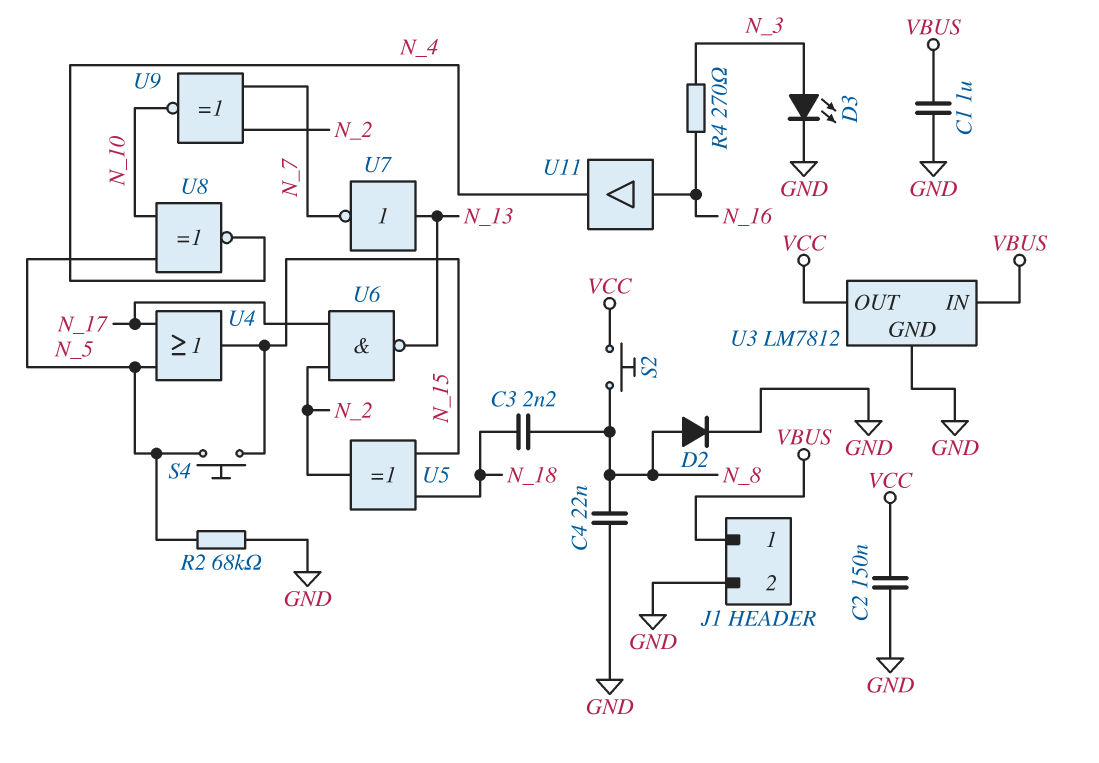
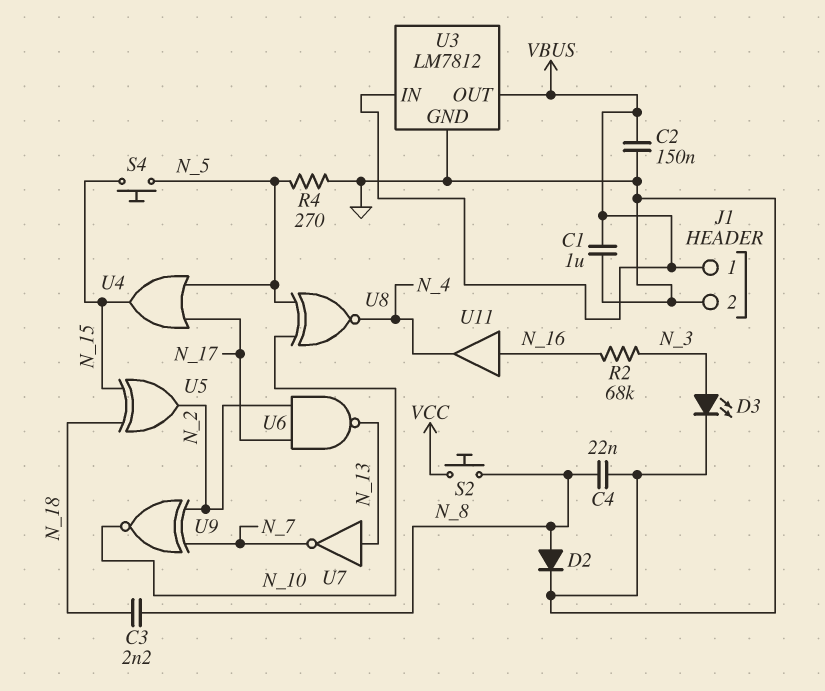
C2: 150nF (GND, VCC) -> 150nF (GND, VBUS)
R2: 68k (GND, N_5) -> 68k (N_3, N_16)
R4: 270 (N_3, N_16) -> 270 (GND, N_5)
U3 pin OUT: VCC -> VBUS

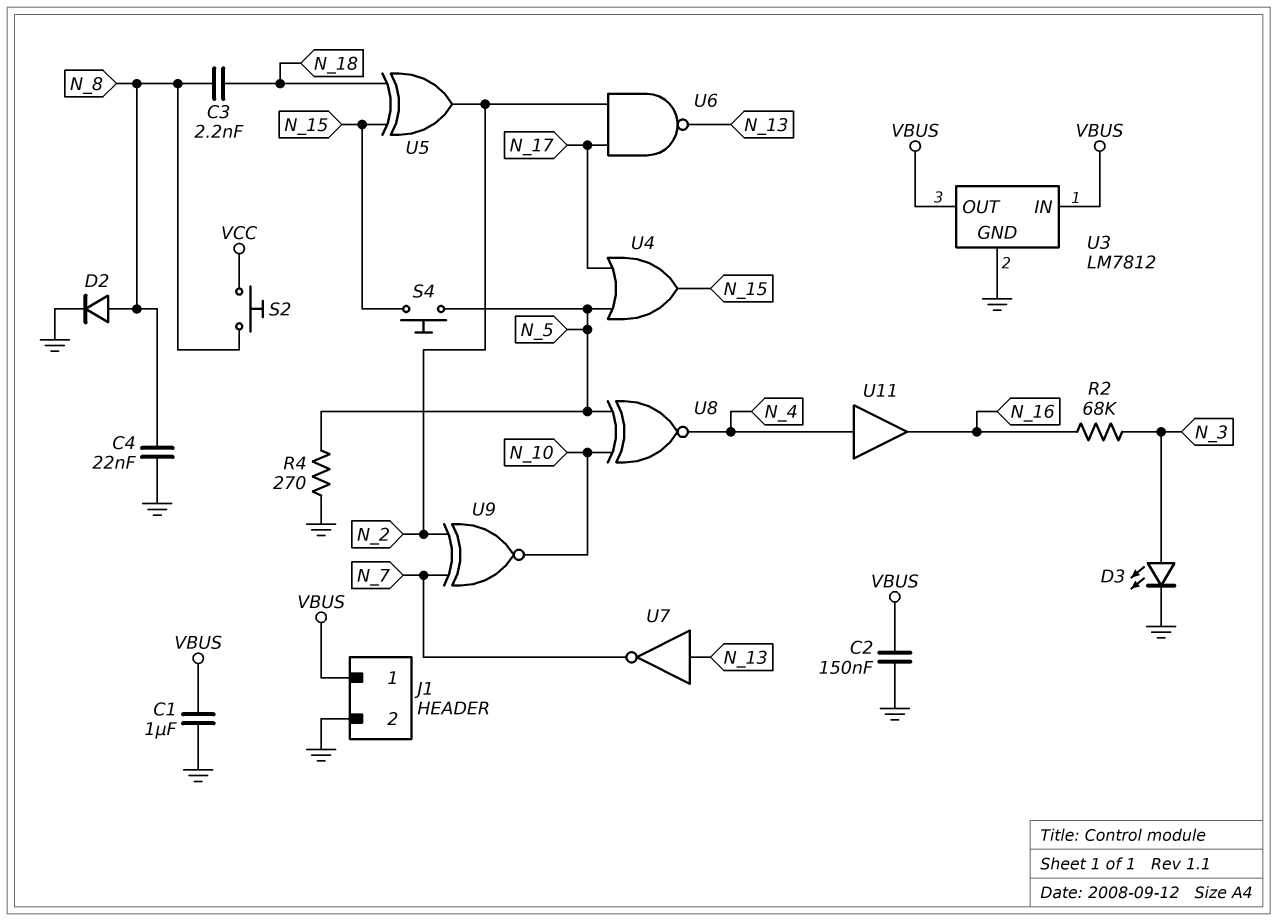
U11: buffer (in N_16, out N_4) -> buffer (in N_4, out N_16)

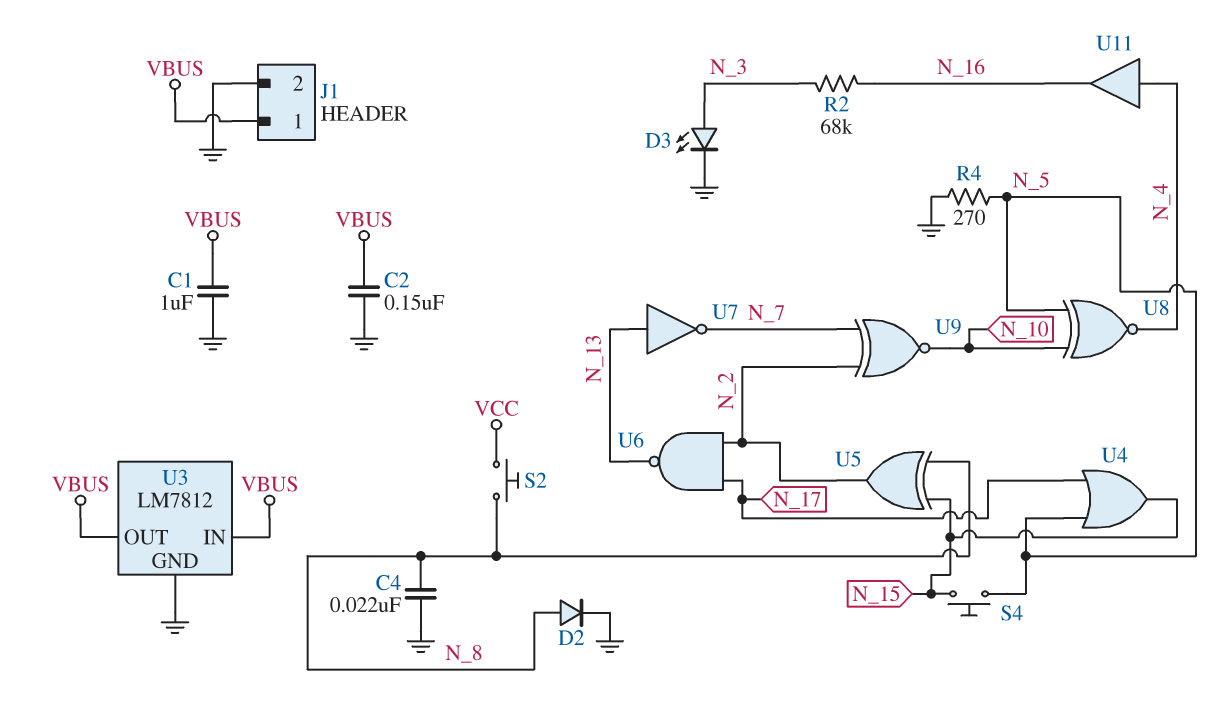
C3: 2.2nF (N_8, N_18) -> none
U5: XOR (in N_15, in N_18, out N_2) -> XOR (in N_8, in N_15, out N_2)

